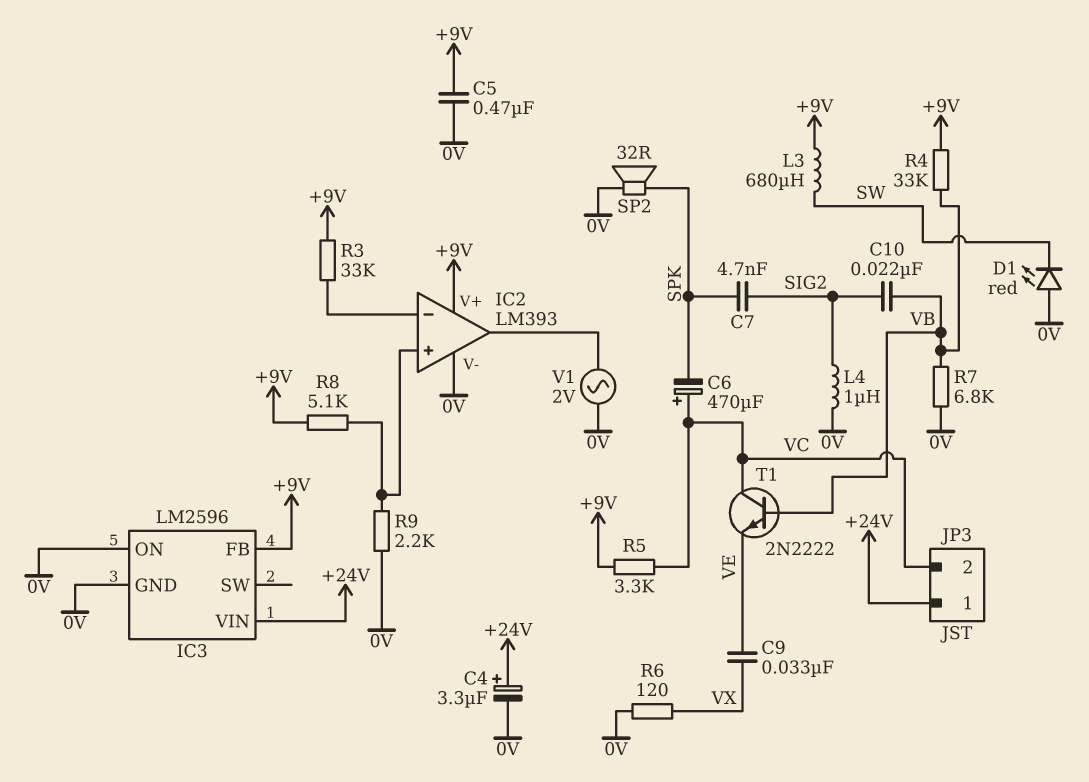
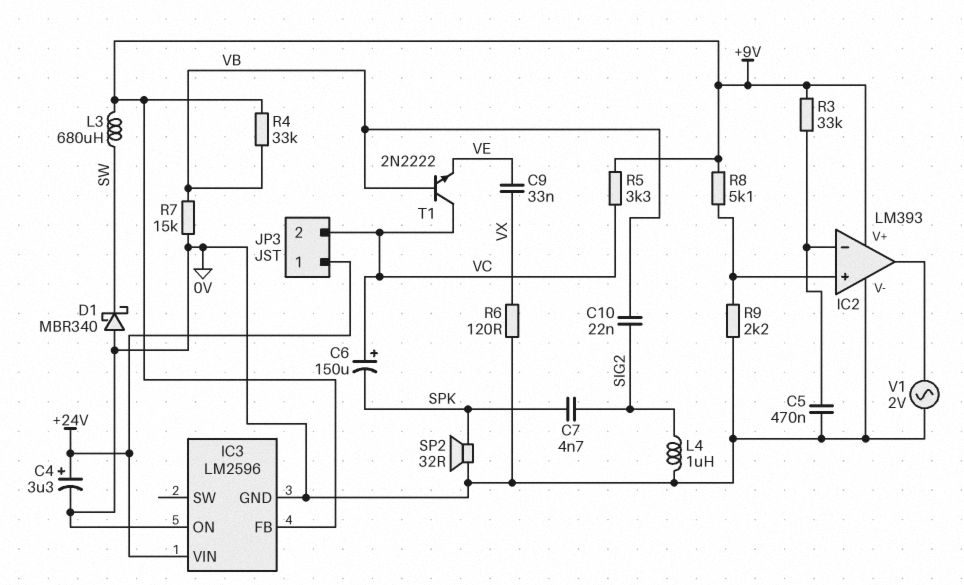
C5: 470nF (+9V, 0V) -> 470nF (0V, IC2/in-)
C6: 470uF (plus VC, minus SPK) -> 150uF (plus VC, minus SPK)
D1: LED red (A 0V, K SW) -> schottky MBR340 (A 0V, K SW)
R7: 6.8k (0V, VB) -> 15k (0V, VB)

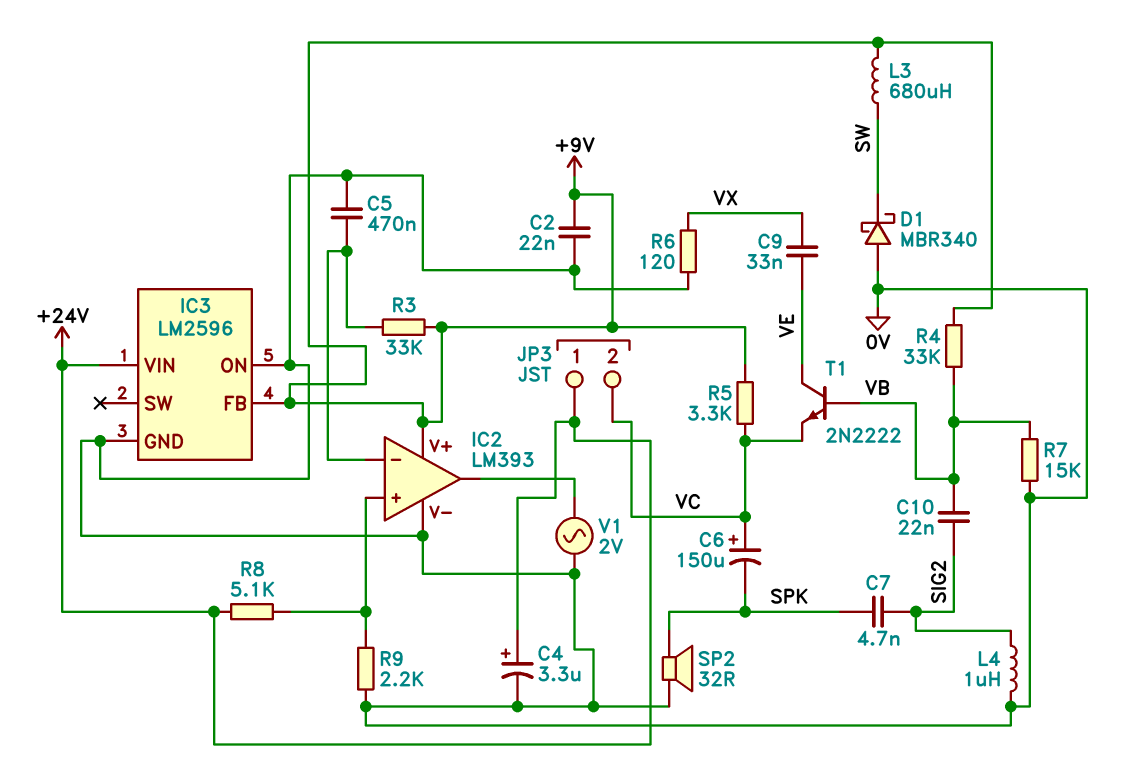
C2: none -> 22nF (+9V, 0V)
R8: 5.1k (+9V, IC2/in+) -> 5.1k (+24V, IC2/in+)
T1: NPN 2N2222 (B VB, C VC, E VE) -> NPN 2N2222 (B VB, C VE, E VC)

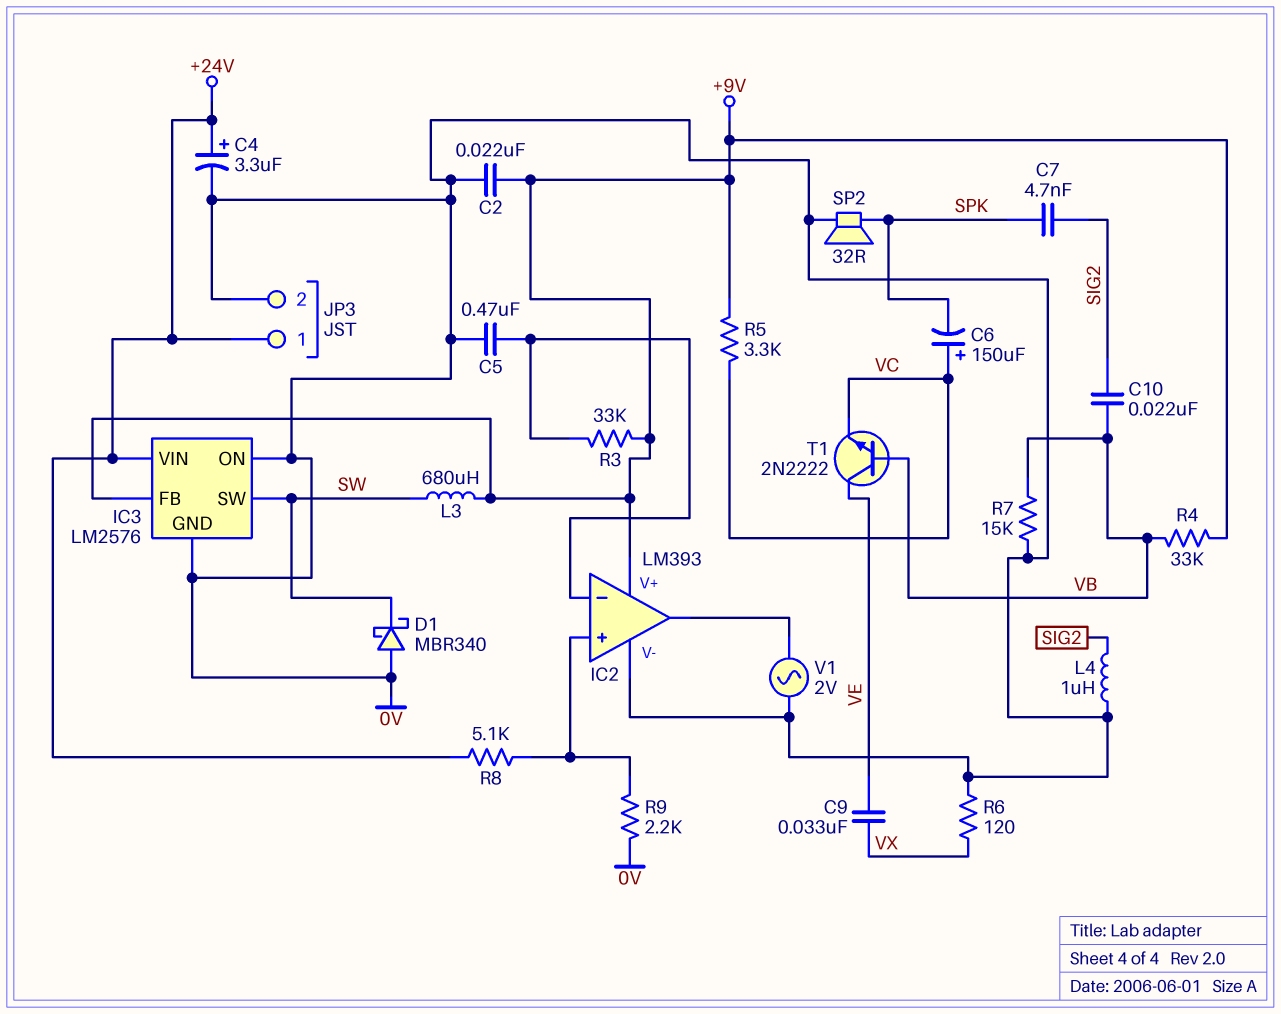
IC3: LM2596 -> LM2576
IC3 pin SW: none -> SW
JP3 pin 2: VC -> 0V

